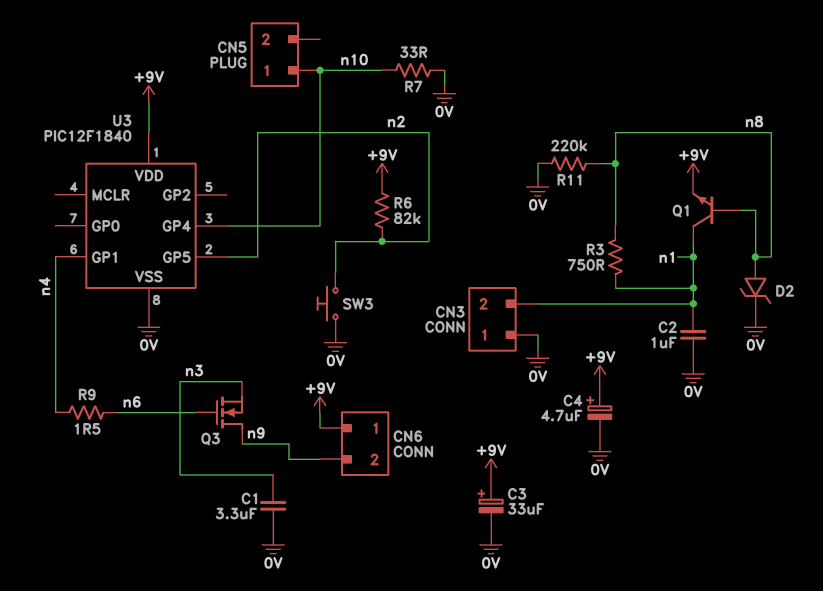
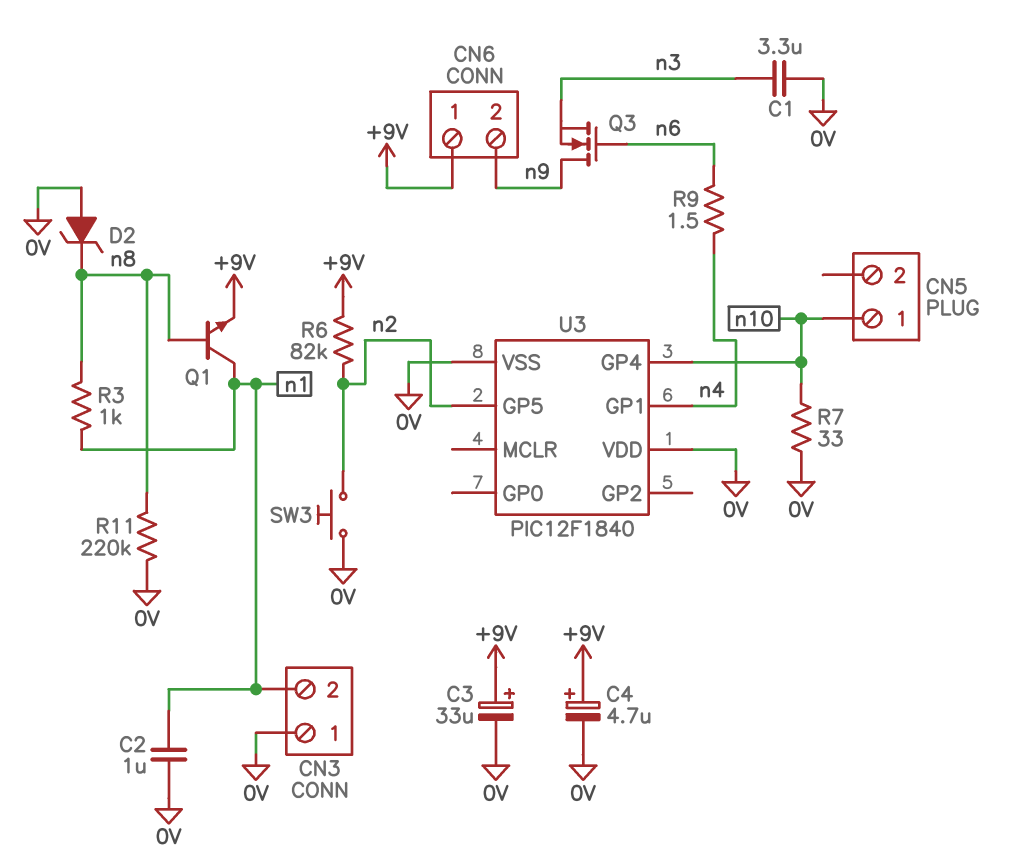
D2: zener (A n8, K 0V) -> zener (A 0V, K n8)
R3: 750 (n1, n8) -> 1k (n1, n8)
U3 pin VDD: +9V -> 0V

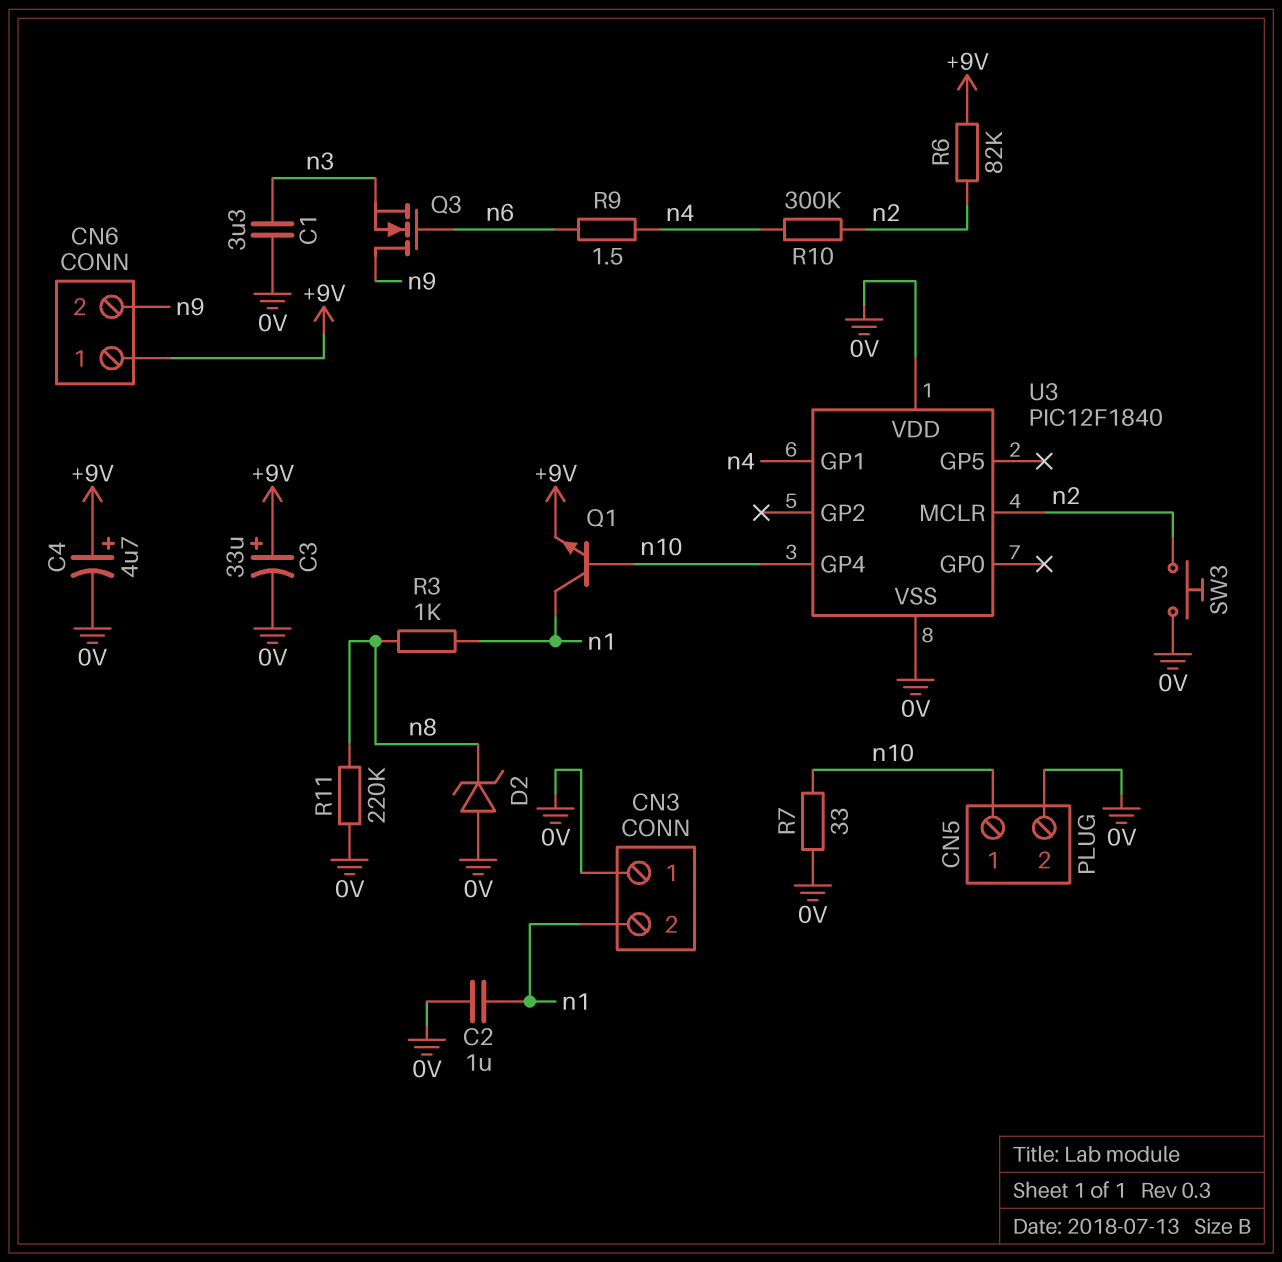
CN5 pin 2: none -> 0V
Q1: NPN (B n8, C n1, E +9V) -> NPN (B n10, C n1, E +9V)
R10: none -> 300k (n2, n4)
U3 pin GP5: n2 -> none
U3 pin MCLR: none -> n2

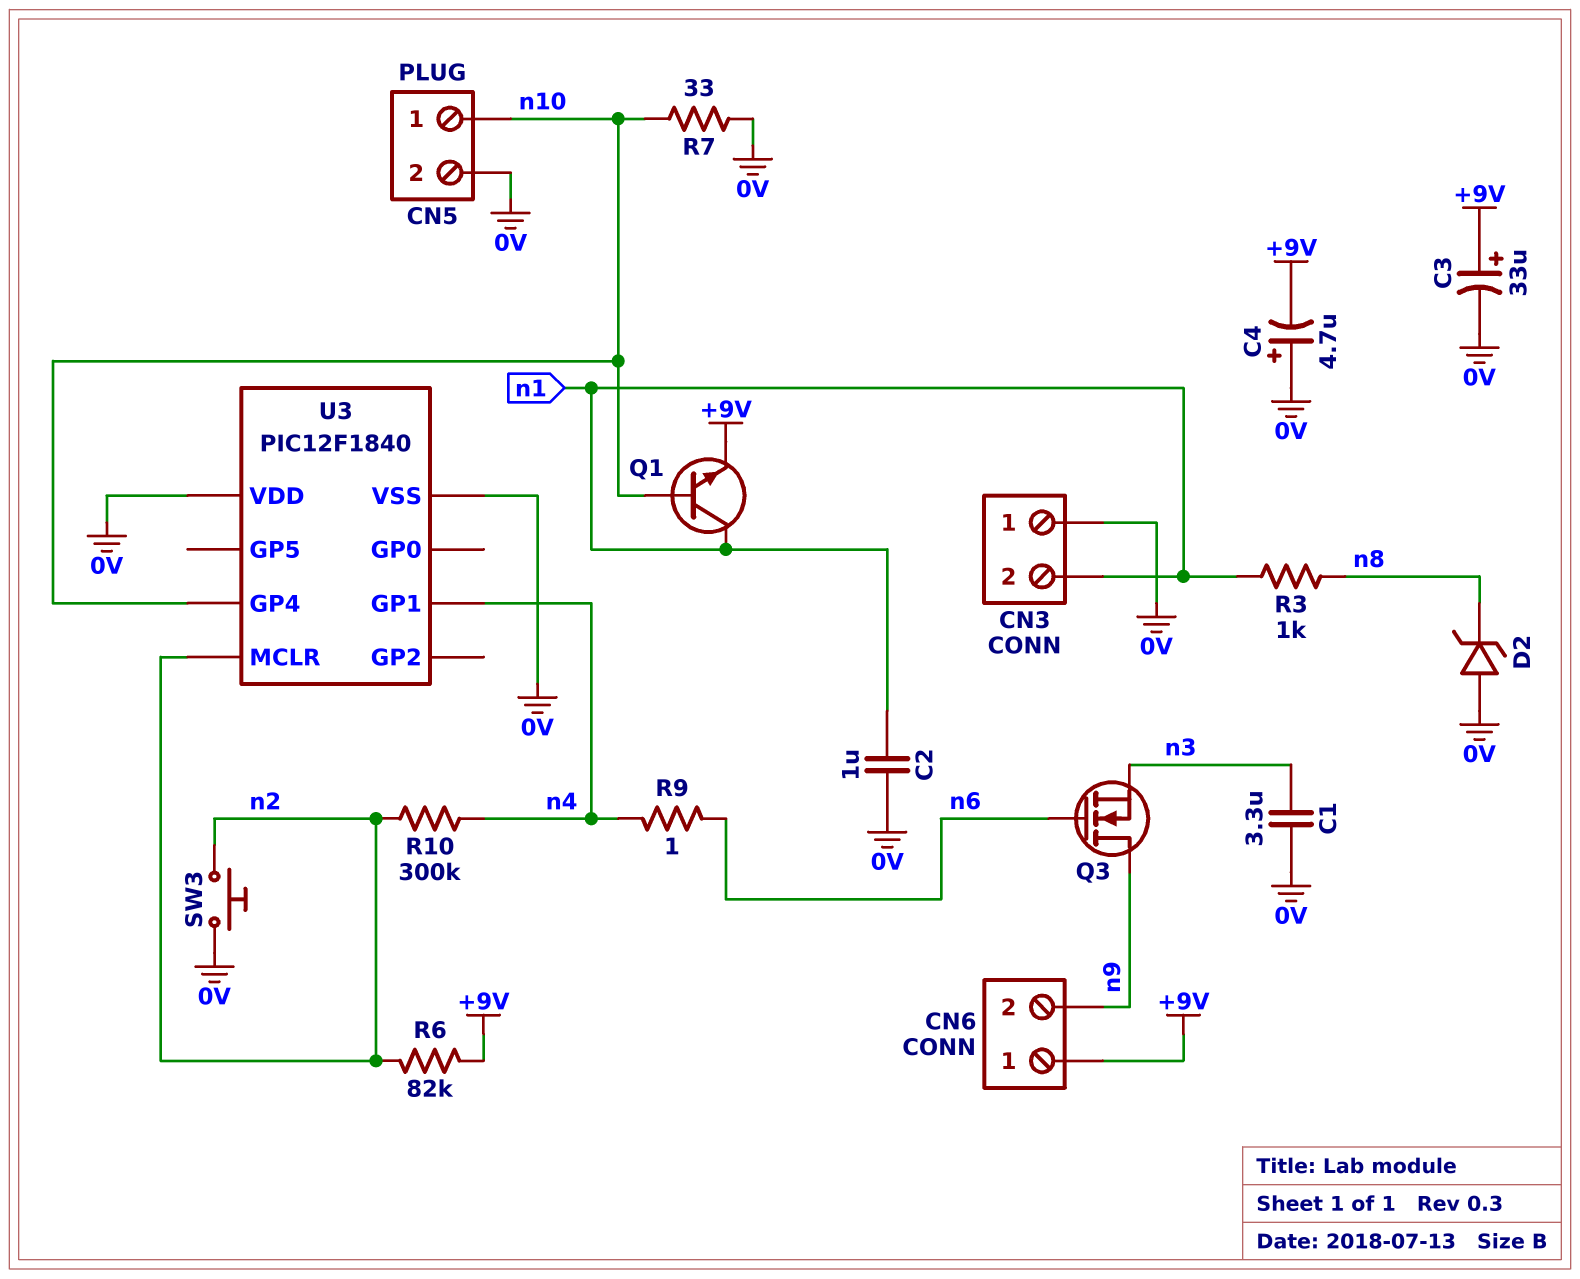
C4: 4.7uF (plus +9V, minus 0V) -> 4.7uF (plus 0V, minus +9V)
R9: 1.5 (n4, n6) -> 1 (n4, n6)
R11: 220k (0V, n8) -> none

